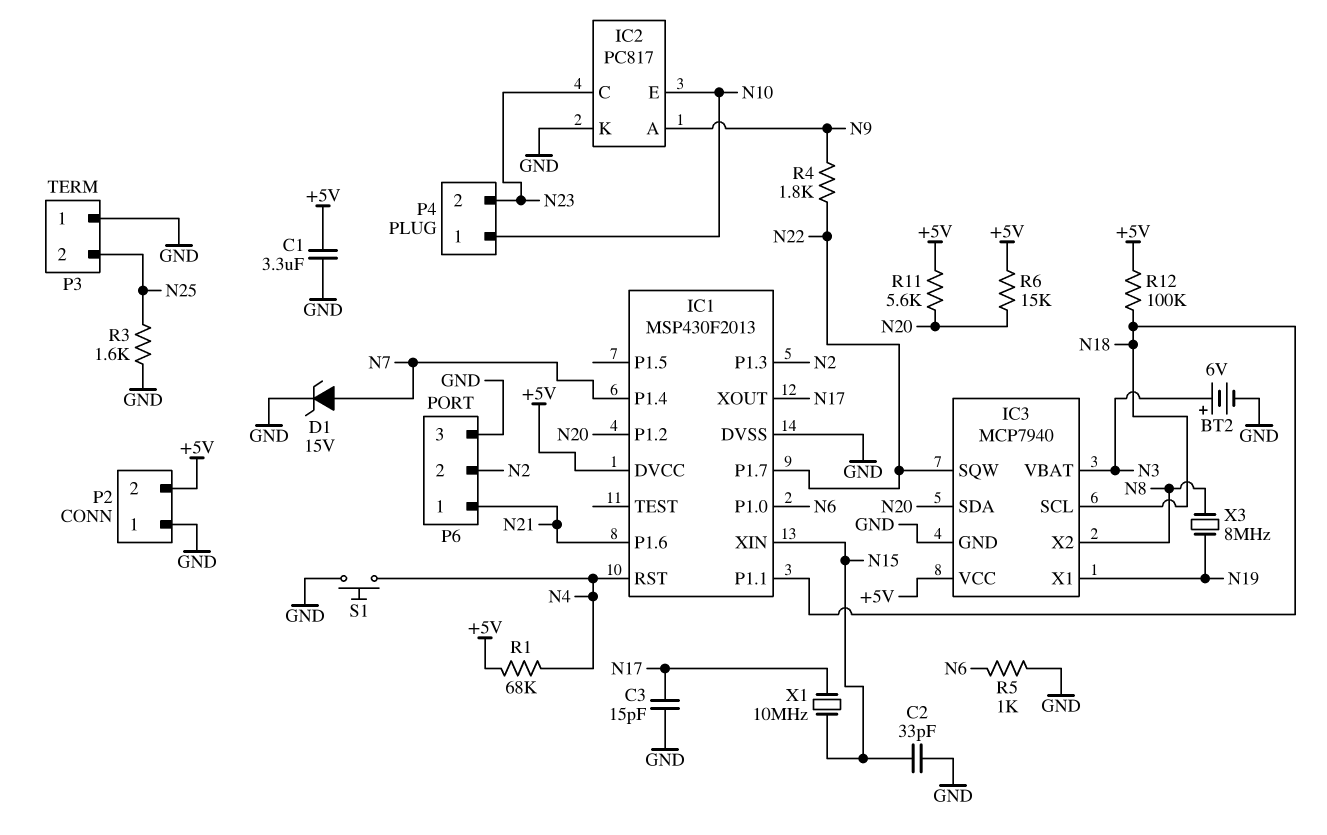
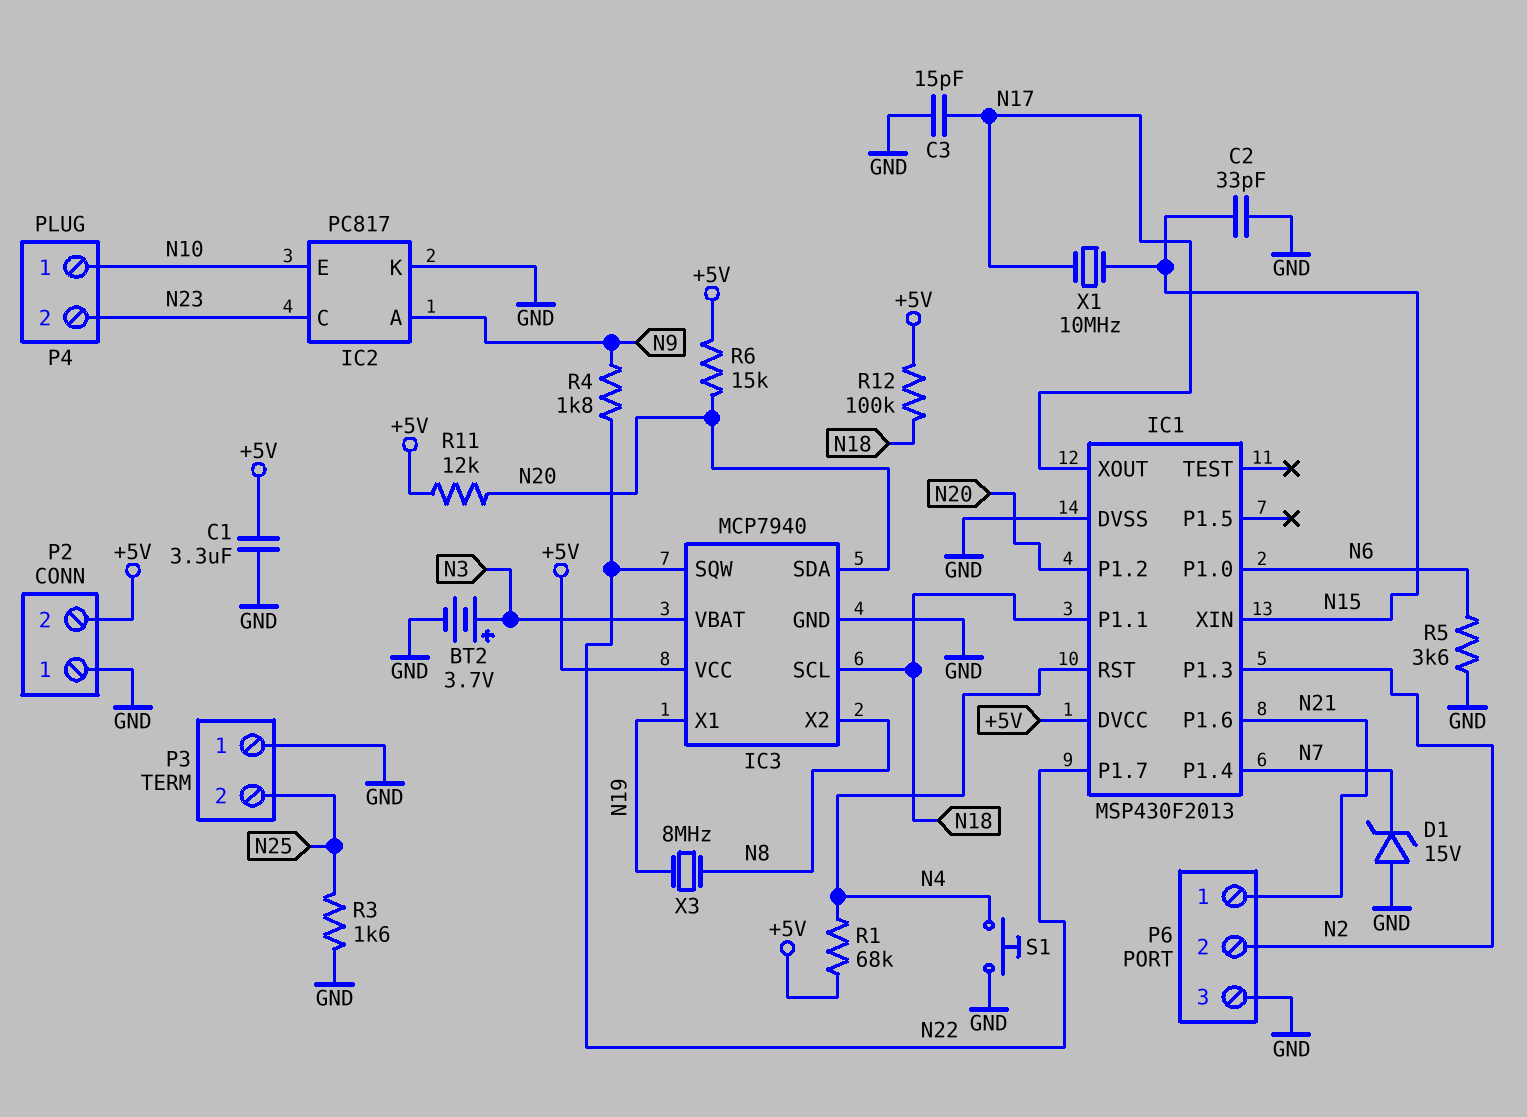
BT2: 6V (plus N3, minus GND) -> 3.7V (plus N3, minus GND)
D1: zener 15V (A N7, K GND) -> zener 15V (A GND, K N7)
R5: 1k (GND, N6) -> 3.6k (GND, N6)
R11: 5.6k (+5V, N20) -> 12k (+5V, N20)

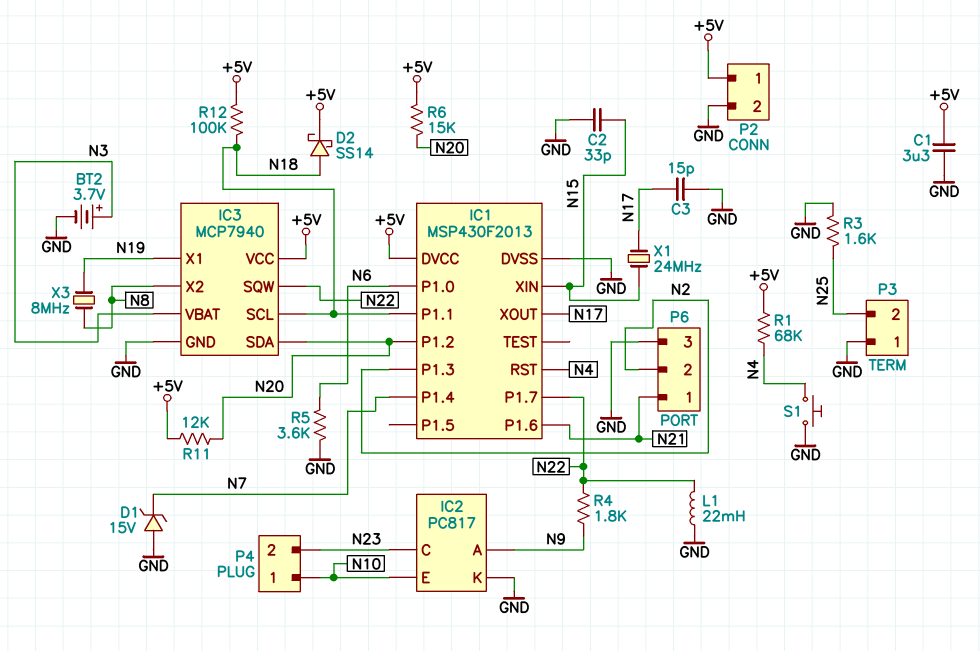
D2: none -> schottky SS14 (A N18, K +5V)
L1: none -> 22mH (GND, N22)
P2 pin 1: GND -> +5V
P2 pin 2: +5V -> GND
X1: 10MHz (N15, N17) -> 24MHz (N15, N17)

